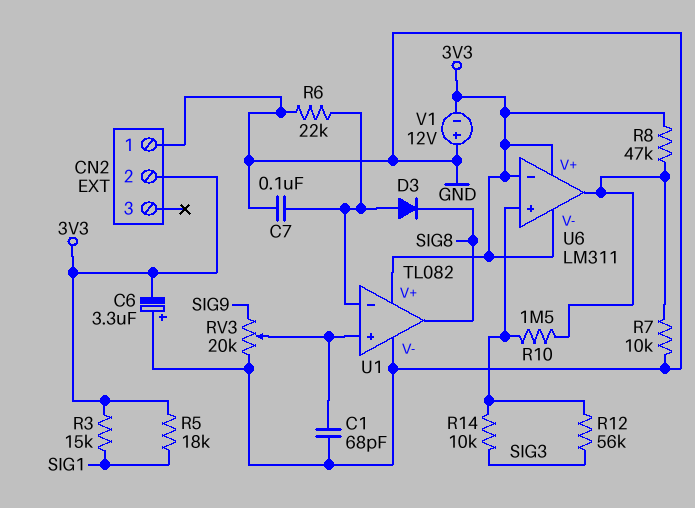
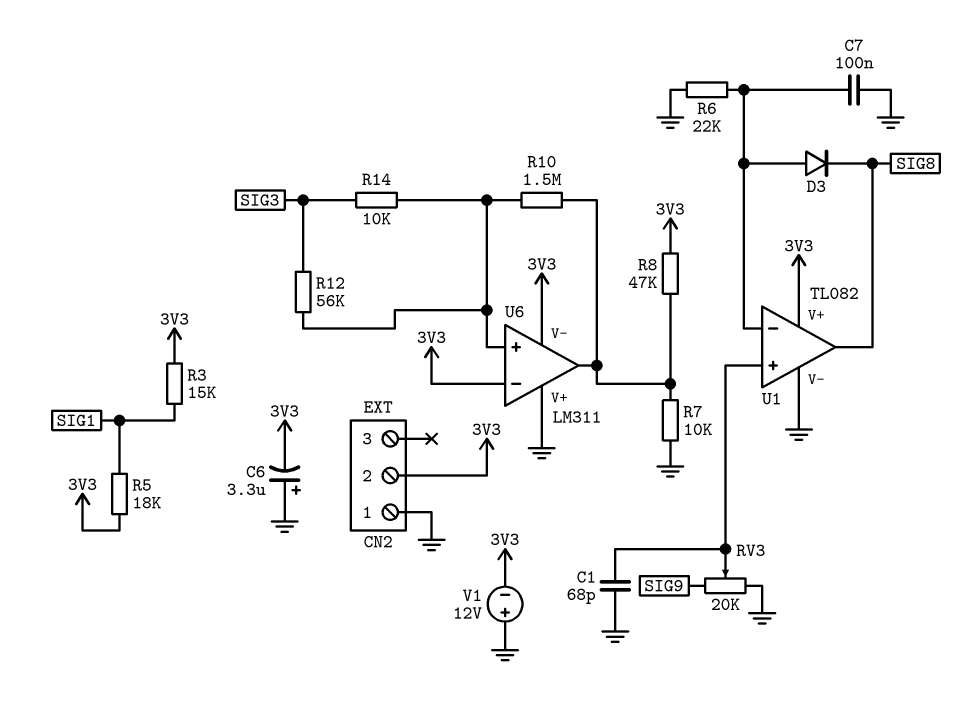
U6 pin V+: 3V3 -> GND

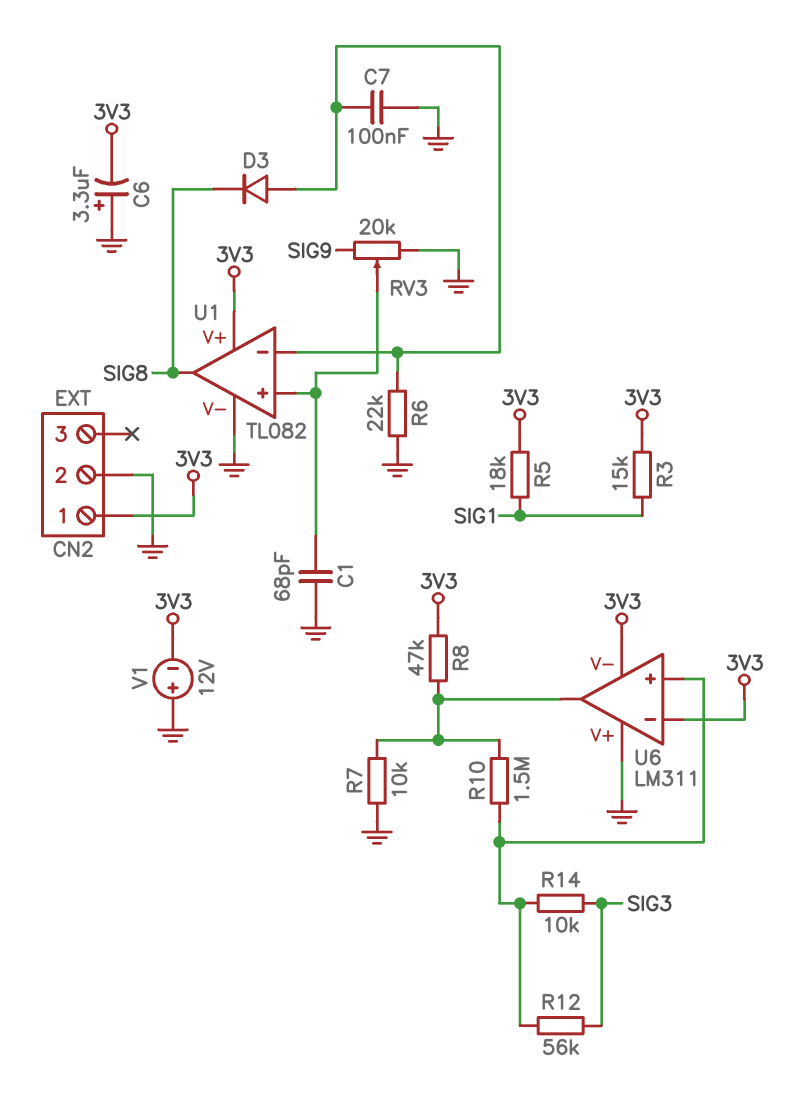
CN2 pin 1: GND -> 3V3
CN2 pin 2: 3V3 -> GND

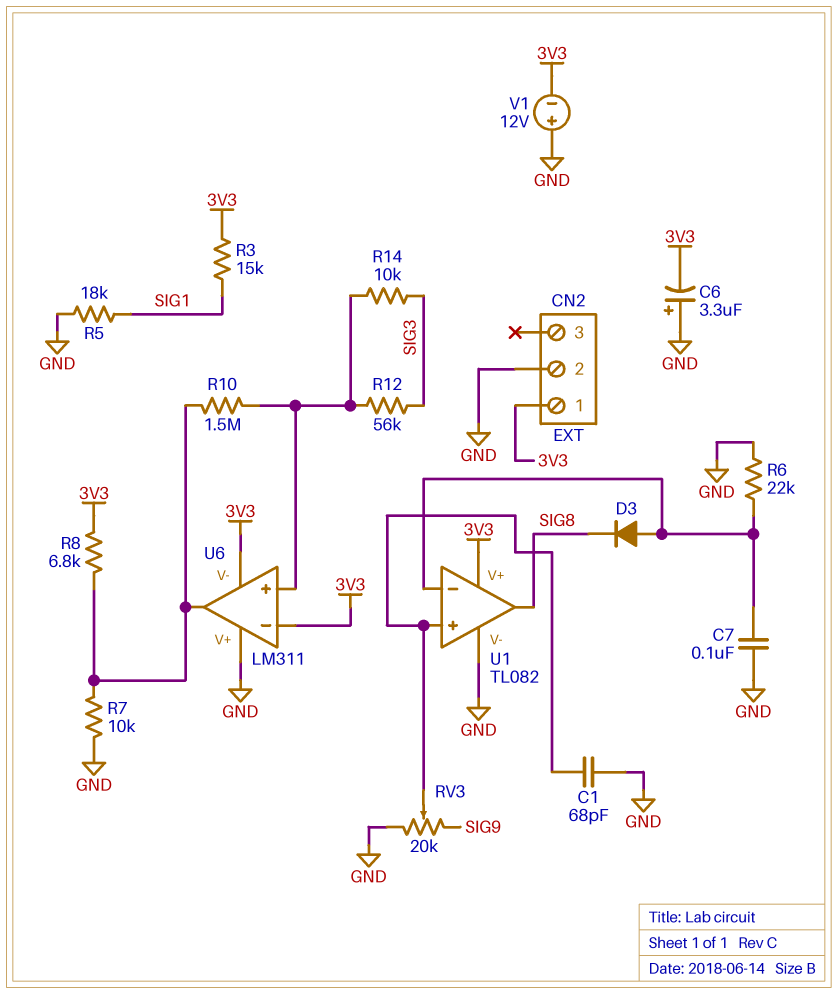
R5: 18k (3V3, SIG1) -> 18k (GND, SIG1)
R8: 47k (3V3, U6/out) -> 6.8k (3V3, U6/out)

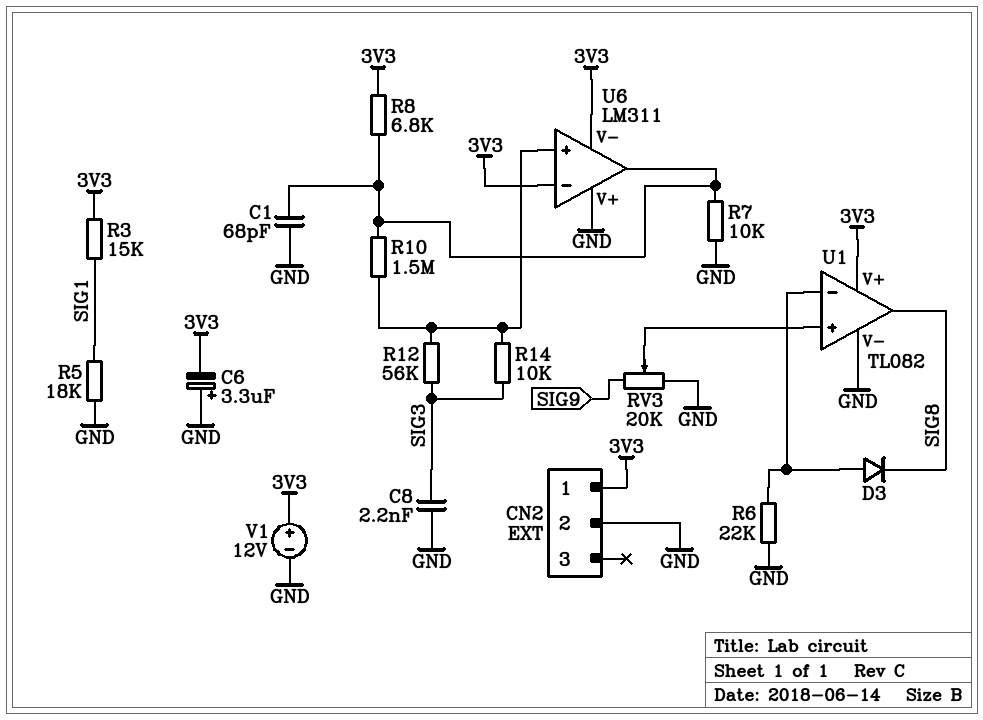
C1: 68pF (GND, U1/in+) -> 68pF (GND, U6/out)
C7: 100nF (GND, U1/in-) -> none
C8: none -> 2.2nF (GND, SIG3)
V1: 12V (plus GND, minus 3V3) -> 12V (plus 3V3, minus GND)

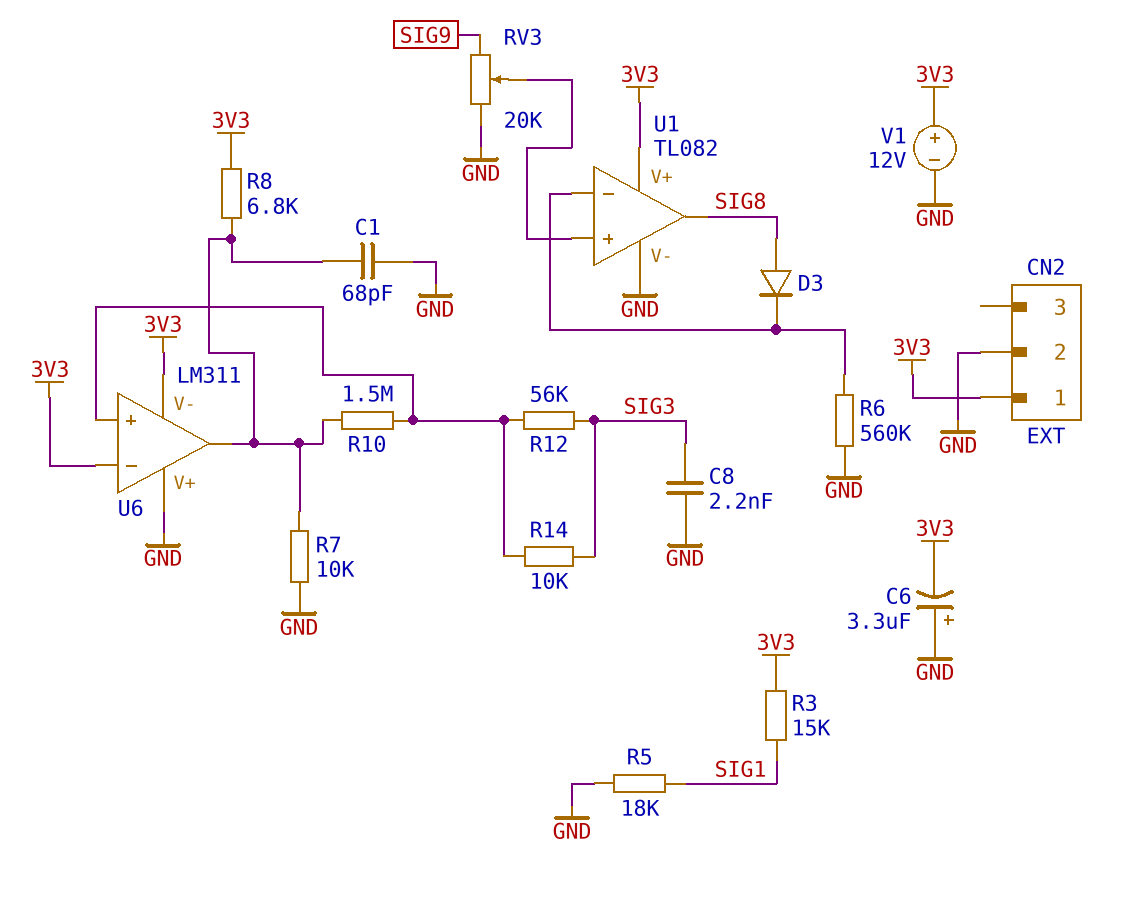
D3: diode (A U1/in-, K SIG8) -> diode (A SIG8, K U1/in-)
R6: 22k (GND, U1/in-) -> 560k (GND, U1/in-)

